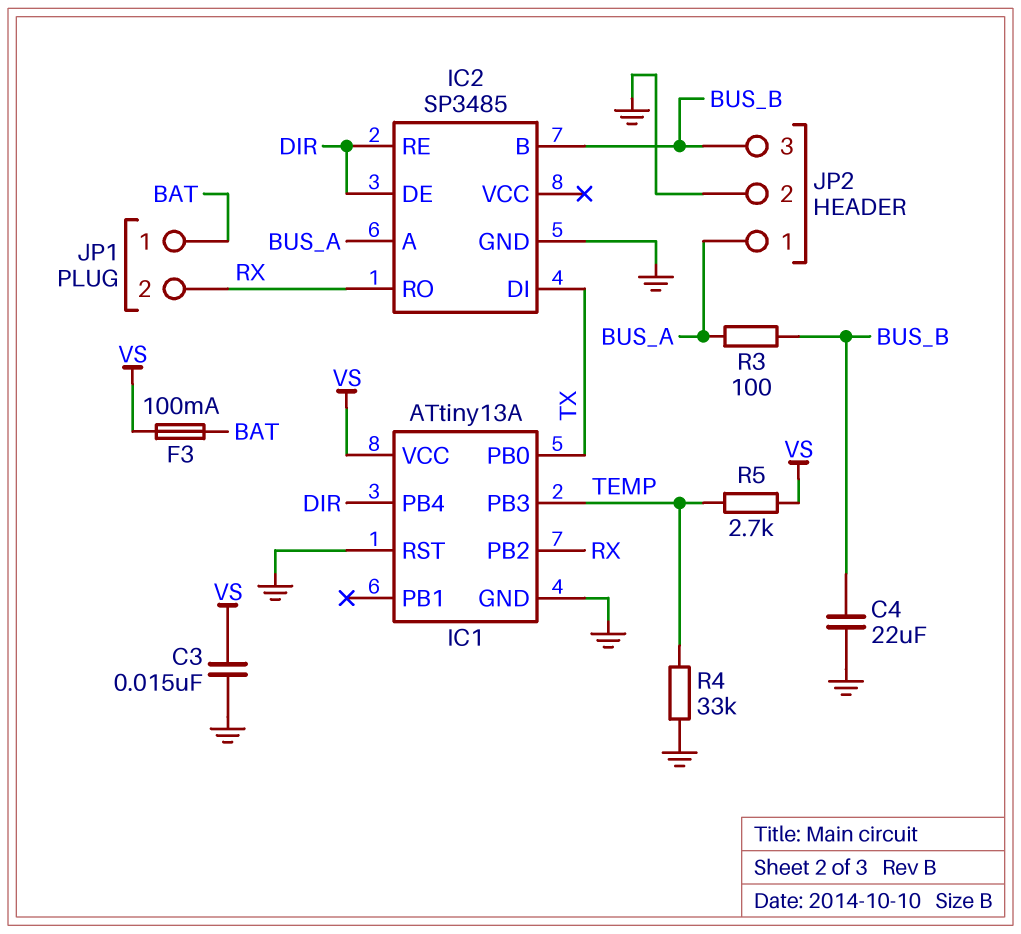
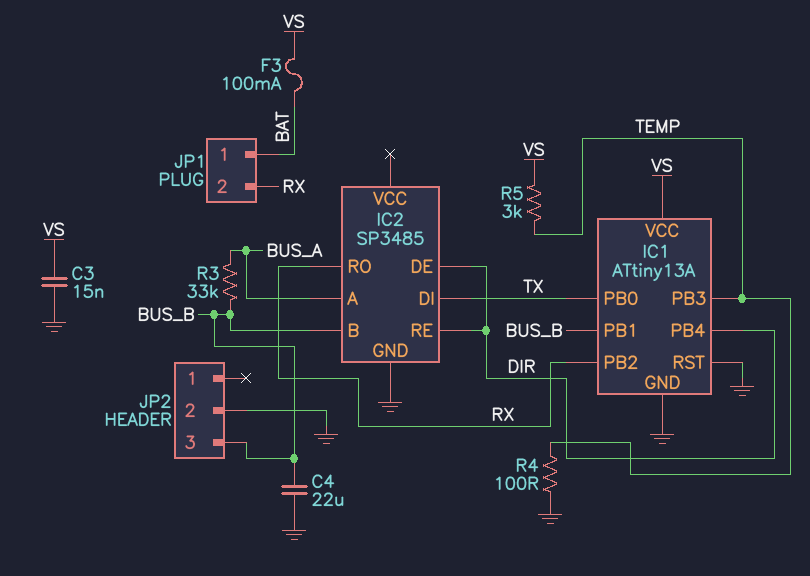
IC1 pin PB1: none -> BUS_B
JP2 pin 1: BUS_A -> none
R3: 100 (BUS_A, BUS_B) -> 33k (BUS_A, BUS_B)
R4: 33k (GND, TEMP) -> 100 (GND, TEMP)
R5: 2.7k (TEMP, VS) -> 3k (TEMP, VS)

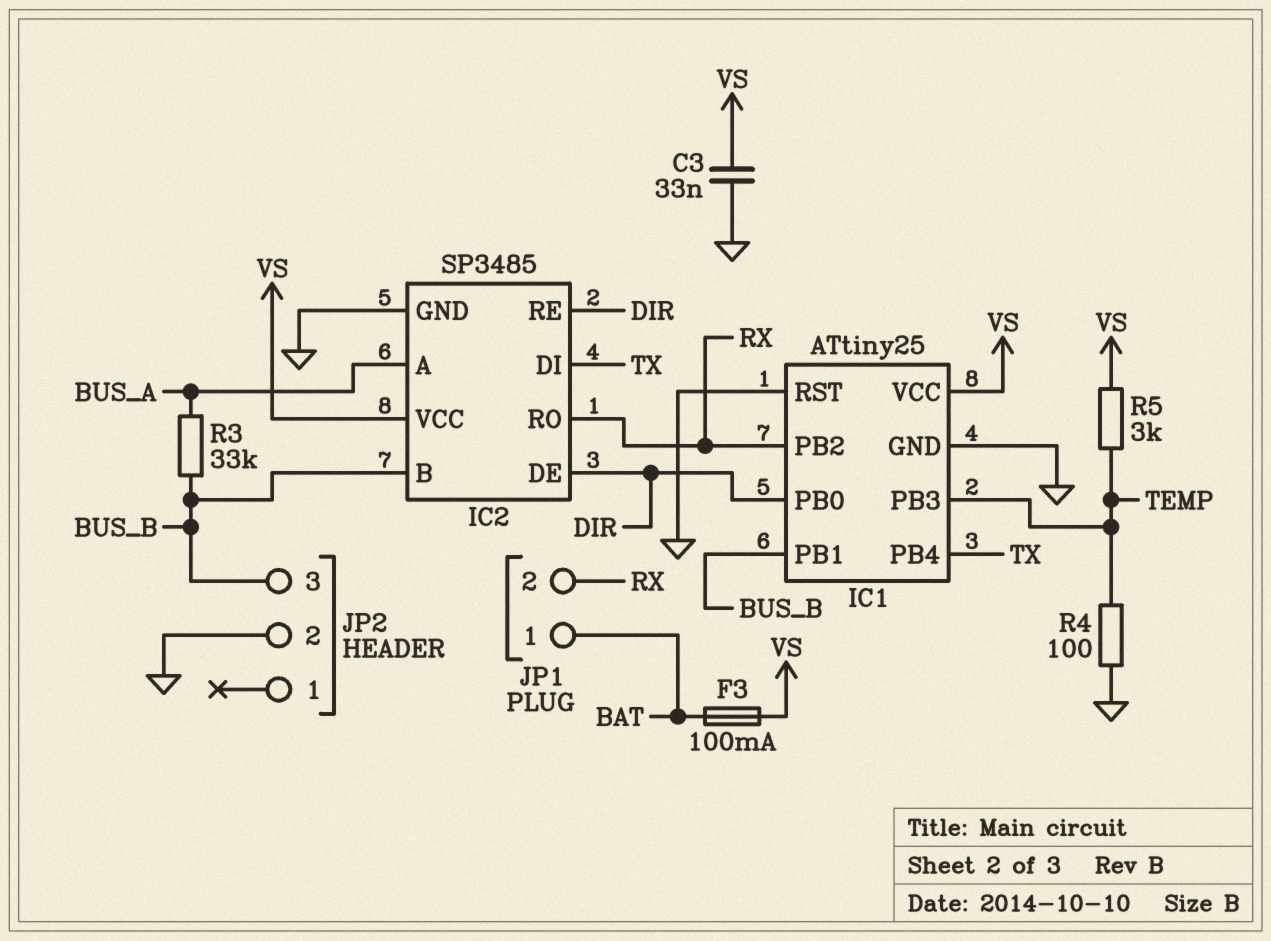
C3: 15nF (GND, VS) -> 33nF (GND, VS)
C4: 22uF (BUS_B, GND) -> none
IC1: ATtiny13A -> ATtiny25
IC1 pin PB0: TX -> DIR
IC1 pin PB4: DIR -> TX
IC2 pin VCC: none -> VS

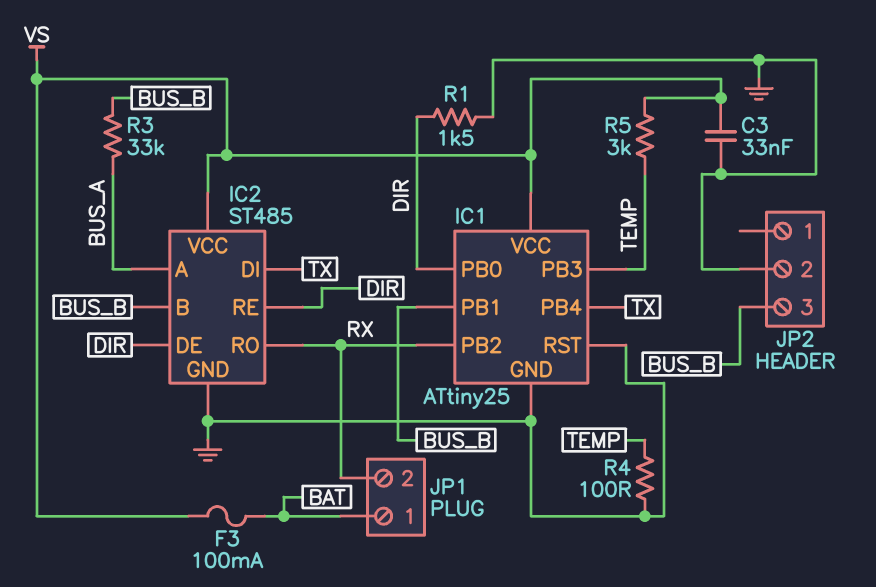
IC2: SP3485 -> ST485
R1: none -> 1.5k (DIR, GND)

